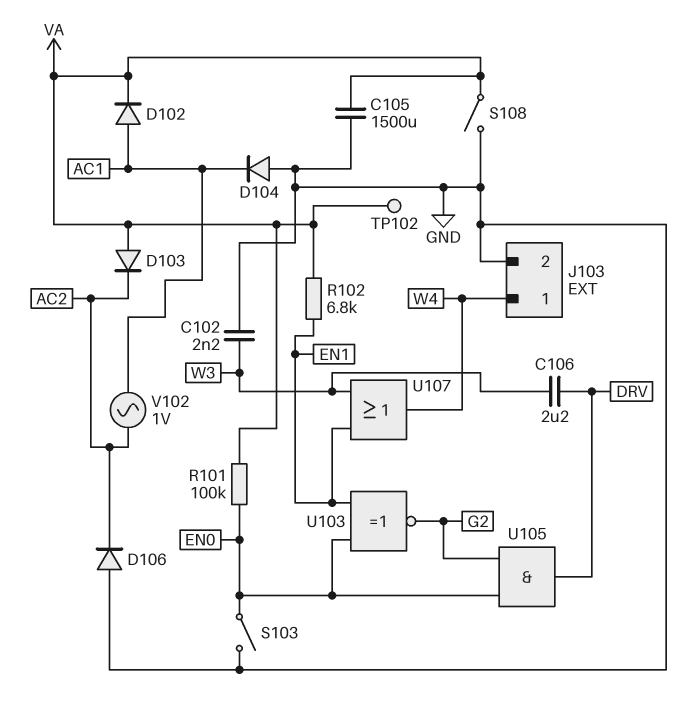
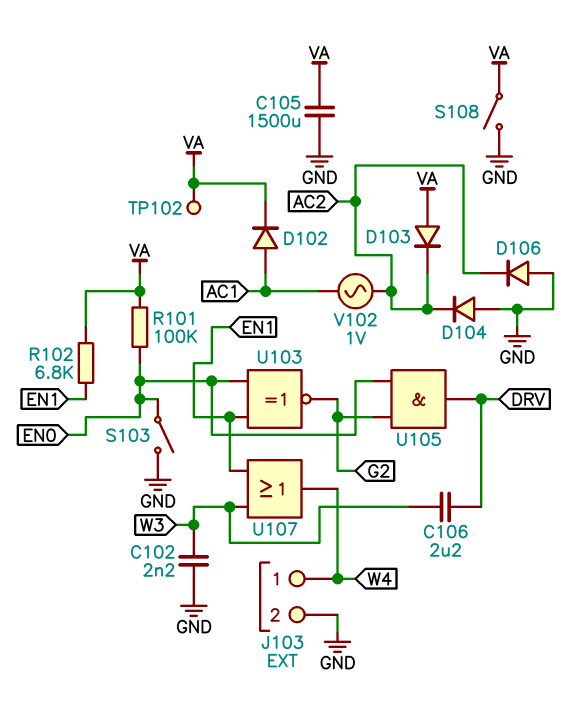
D104: diode (A GND, K AC1) -> diode (A GND, K AC2)

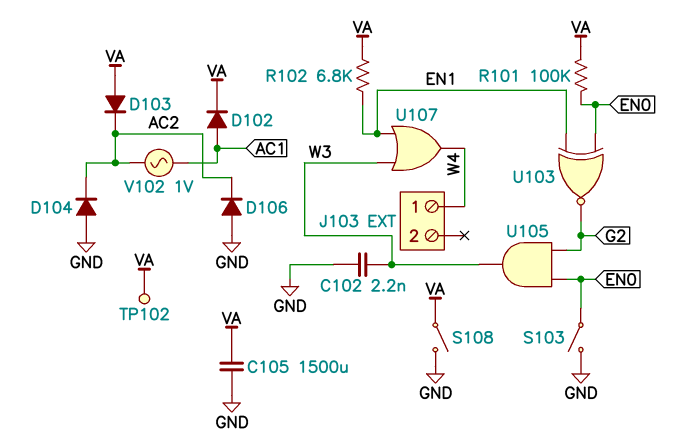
C106: 2.2uF (DRV, W3) -> none
J103 pin 2: GND -> none
U105: AND (in EN0, in G2, out DRV) -> AND (in EN0, in G2, out W3)

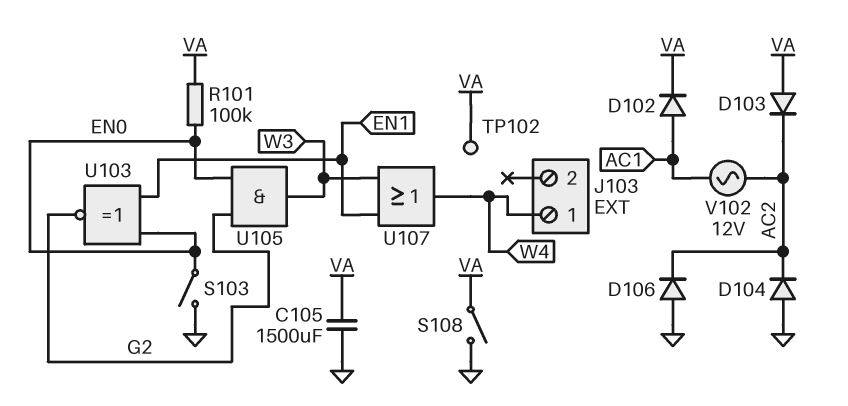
C102: 2.2nF (GND, W3) -> none
R102: 6.8k (EN1, VA) -> none
V102: AC 1V (AC1, AC2) -> AC 12V (AC1, AC2)

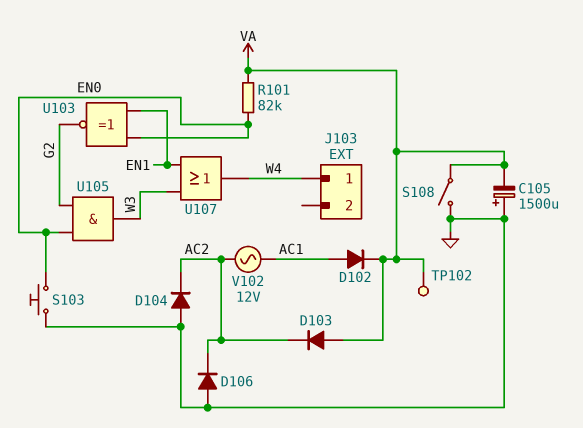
C105: 1500uF (GND, VA) -> 1500uF (plus GND, minus VA)
R101: 100k (EN0, VA) -> 82k (EN0, VA)
S103: switch (EN0, GND) -> button (EN0, GND)

